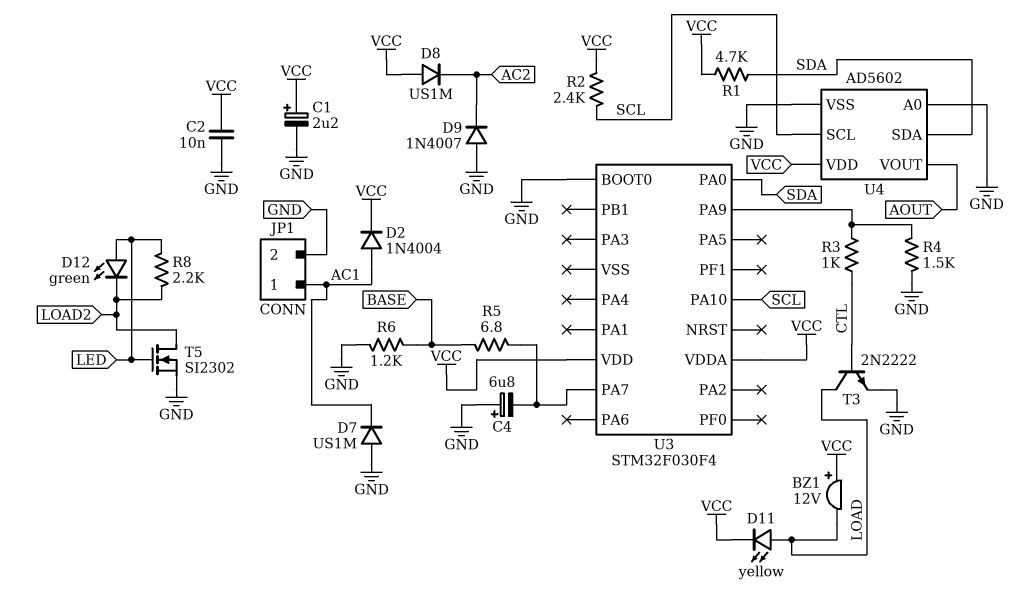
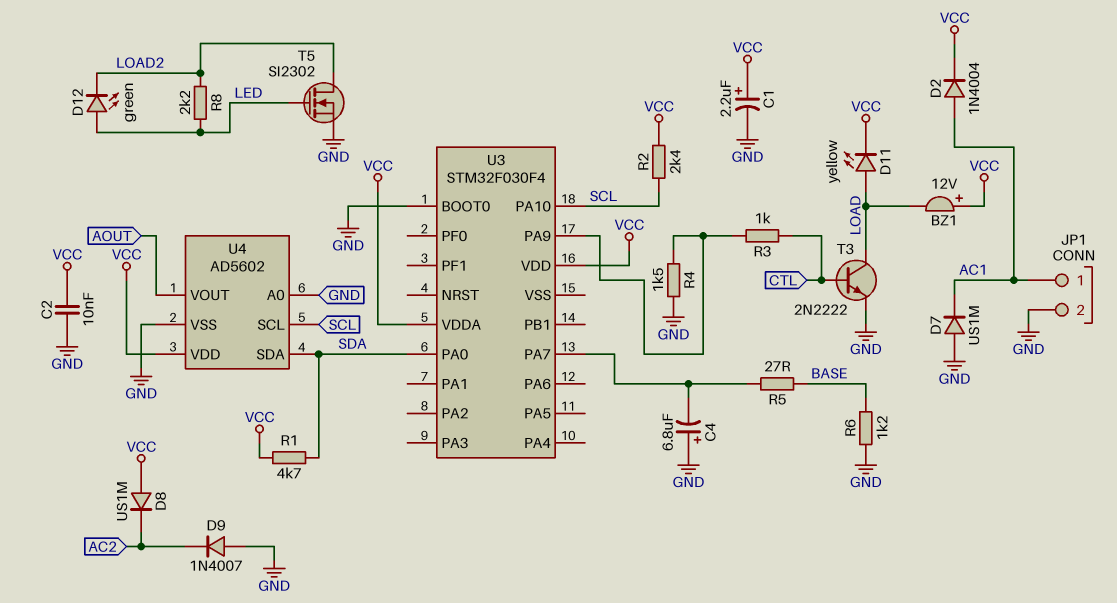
R5: 6.8 (BASE, U3/PA7) -> 27 (BASE, U3/PA7)

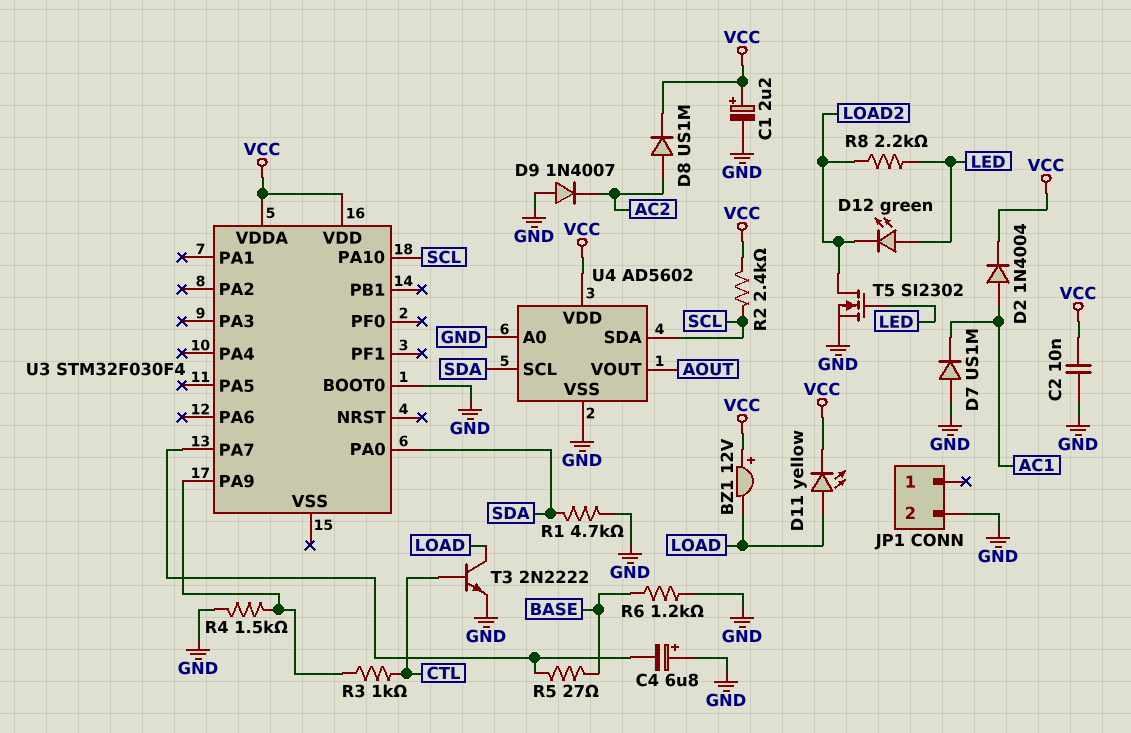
D8: diode US1M (A VCC, K AC2) -> diode US1M (A AC2, K VCC)
JP1 pin 1: AC1 -> none
R1: 4.7k (SDA, VCC) -> 4.7k (GND, SDA)
U4 pin SCL: SCL -> SDA
U4 pin SDA: SDA -> SCL

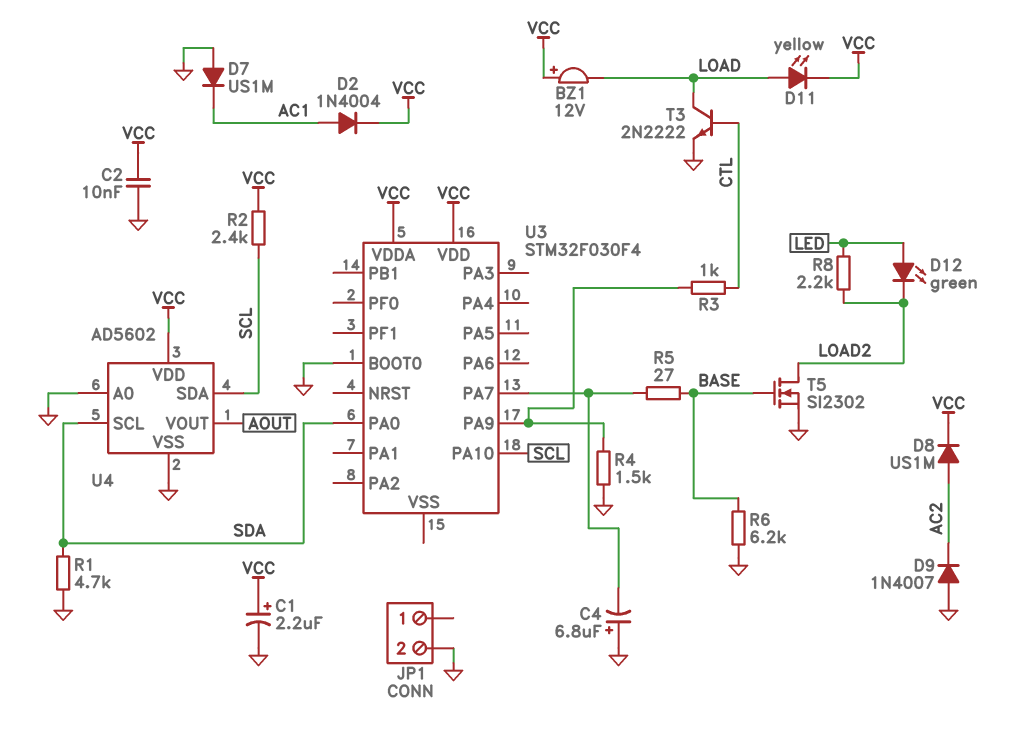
R6: 1.2k (BASE, GND) -> 6.2k (BASE, GND)
T5: NMOS SI2302 (G LED, D LOAD2, S GND) -> NMOS SI2302 (G BASE, D LOAD2, S GND)

